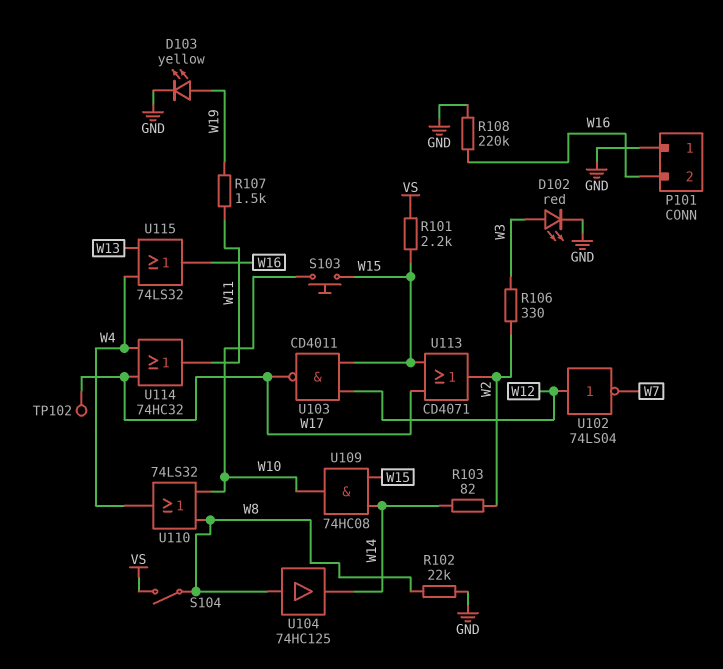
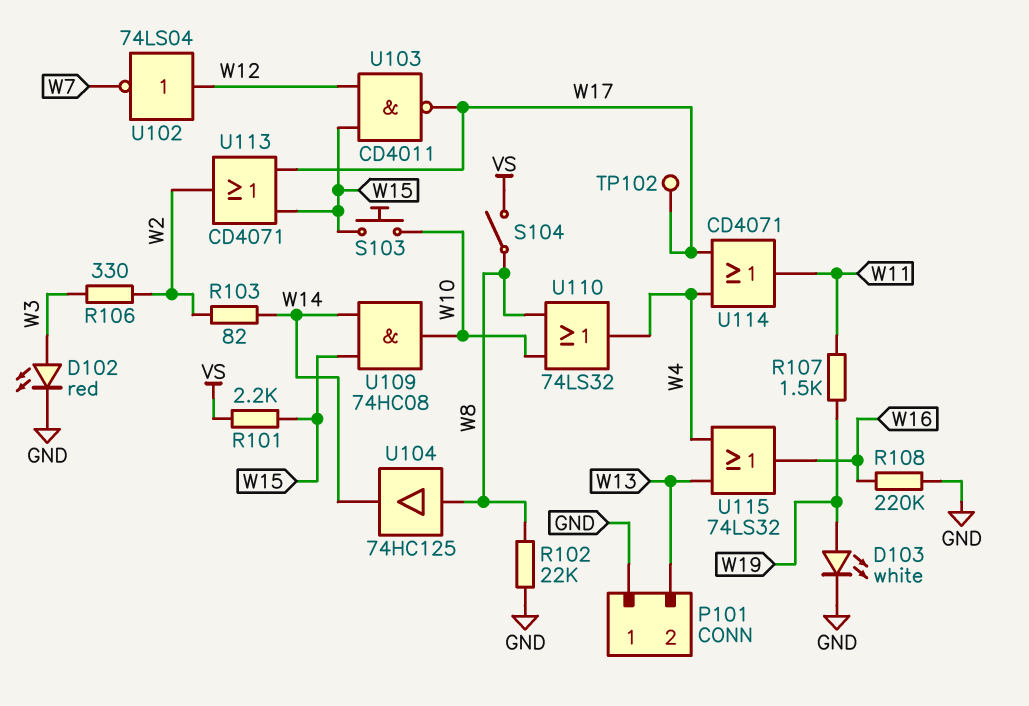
D103: LED yellow (A W19, K GND) -> LED white (A W19, K GND)
P101 pin 2: W16 -> W13
U114: OR 74HC32 (in W4, in W17, out W11) -> OR CD4071 (in W4, in W17, out W11)

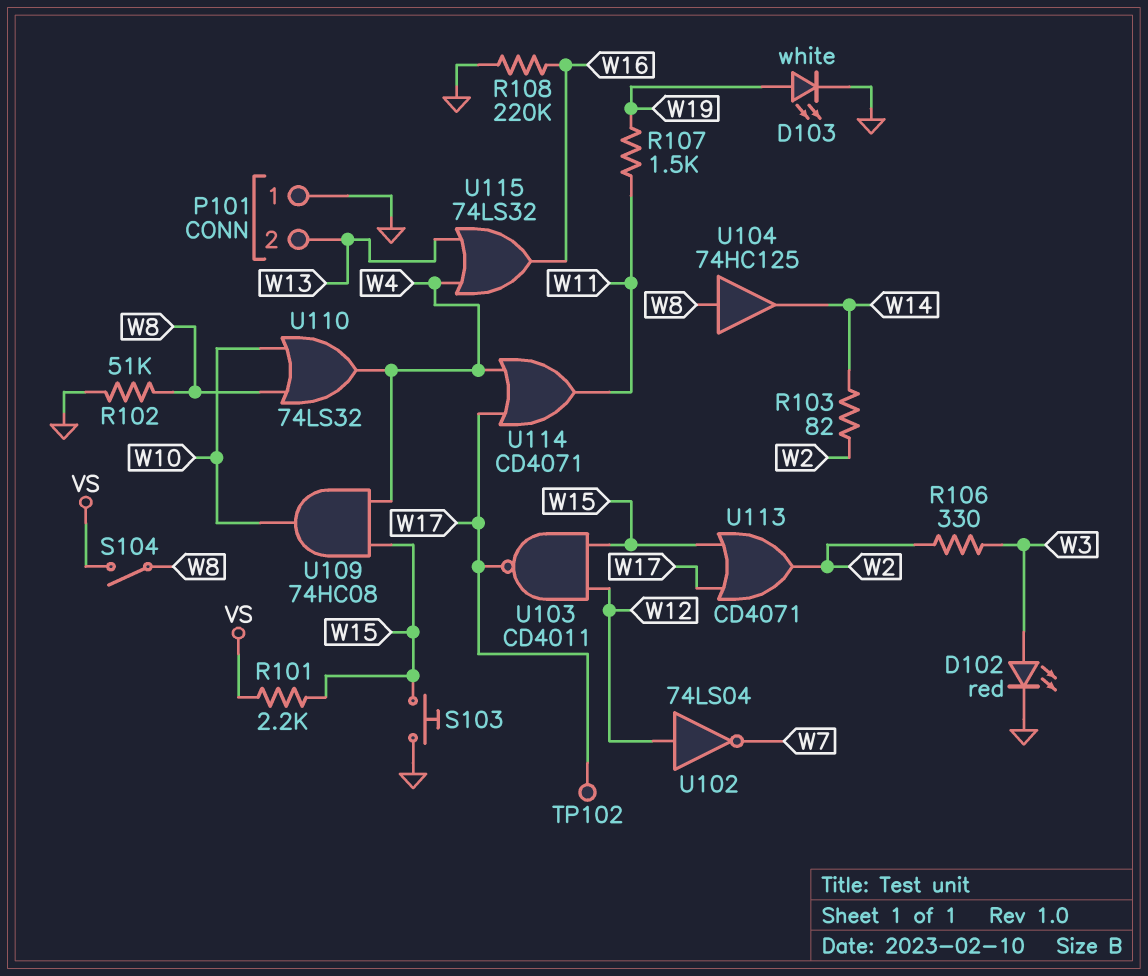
R102: 22k (GND, W8) -> 51k (GND, W8)
S103: button (W10, W15) -> button (GND, W15)
U109: AND 74HC08 (in W14, in W15, out W10) -> AND 74HC08 (in W4, in W15, out W10)

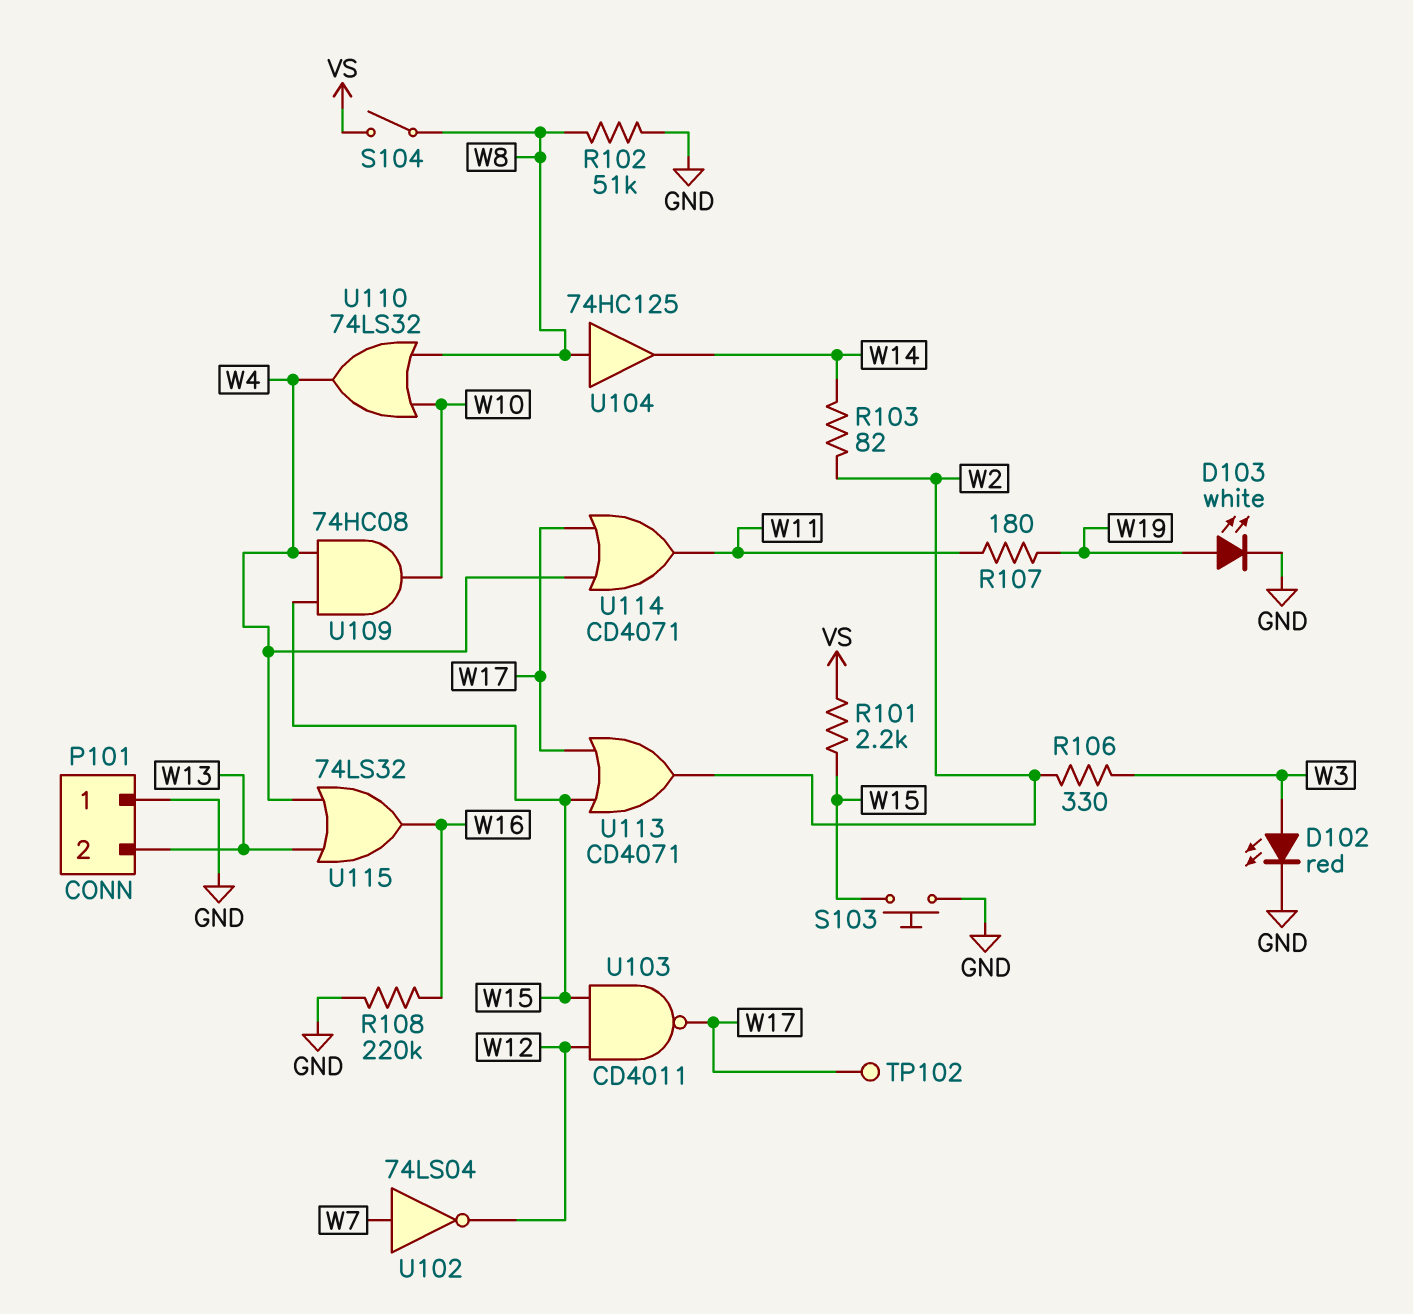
R107: 1.5k (W11, W19) -> 180 (W11, W19)
U102: NOT 74LS04 (in W12, out W7) -> NOT 74LS04 (in W7, out W12)

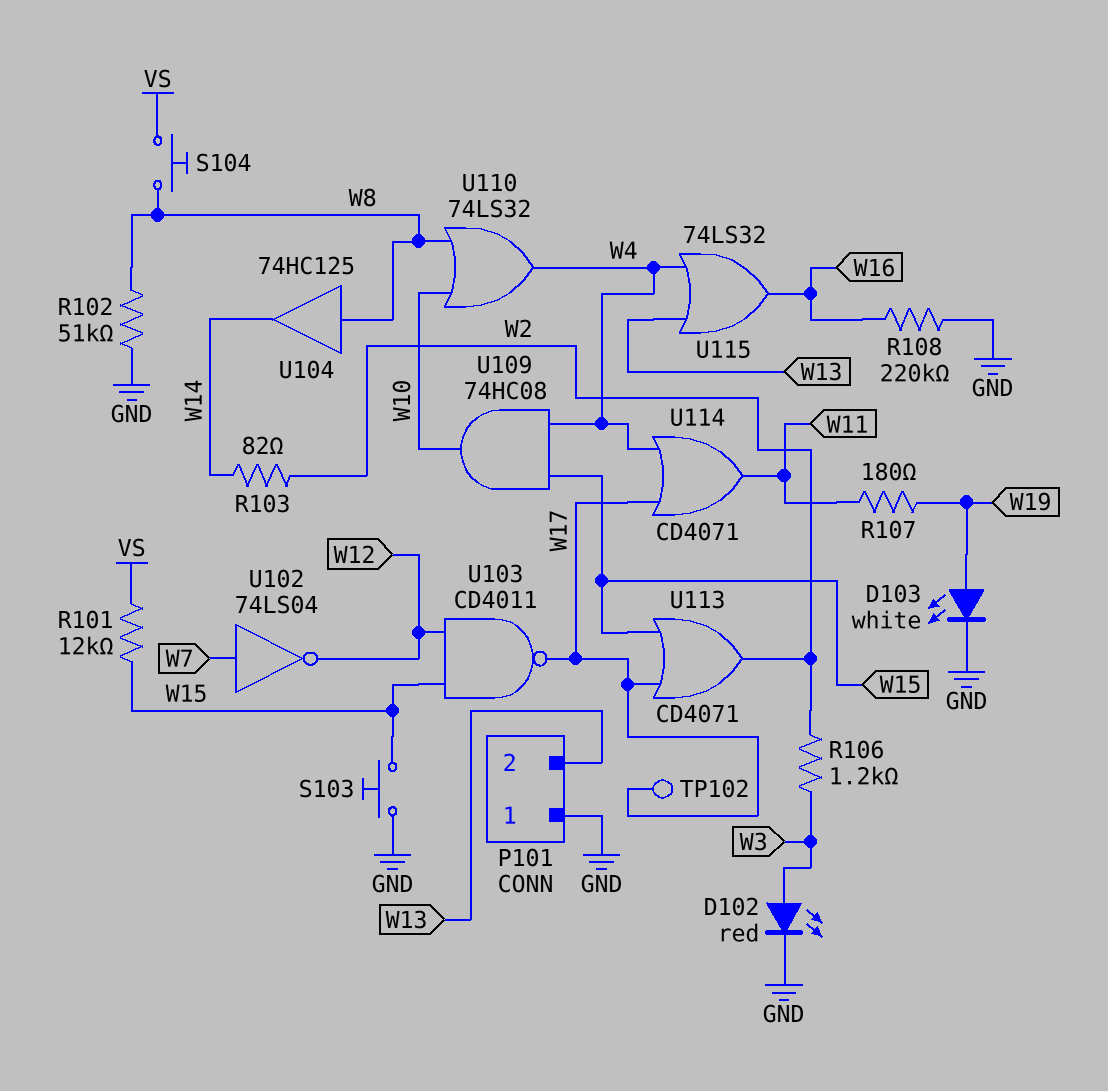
R101: 2.2k (VS, W15) -> 12k (VS, W15)
R106: 330 (W2, W3) -> 1.2k (W2, W3)
S104: switch (VS, W8) -> button (VS, W8)

